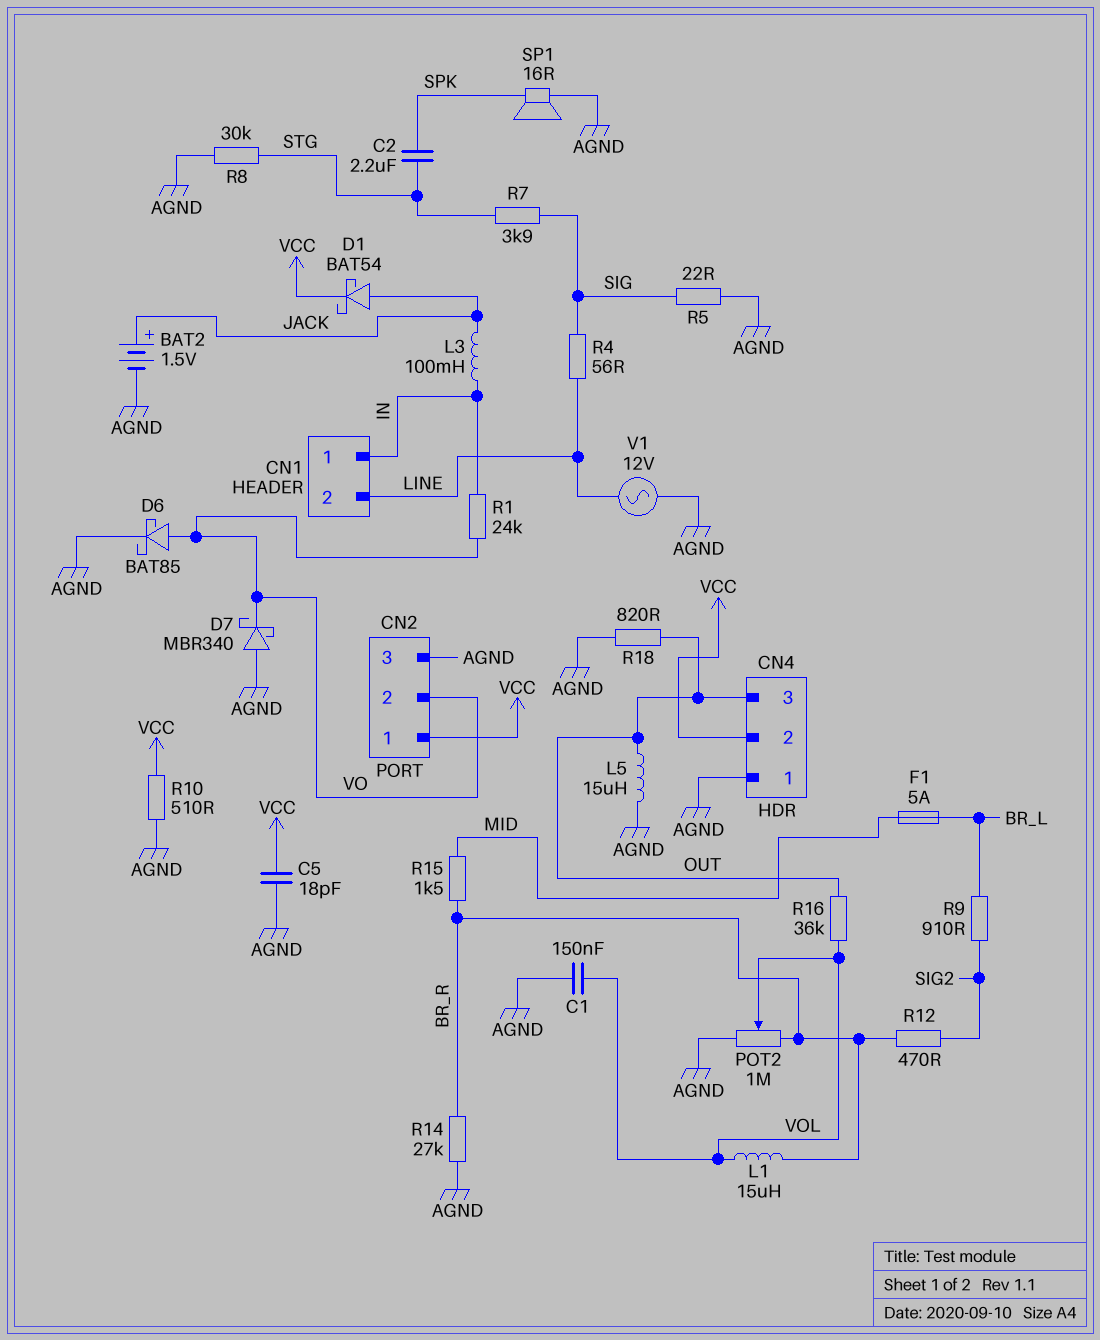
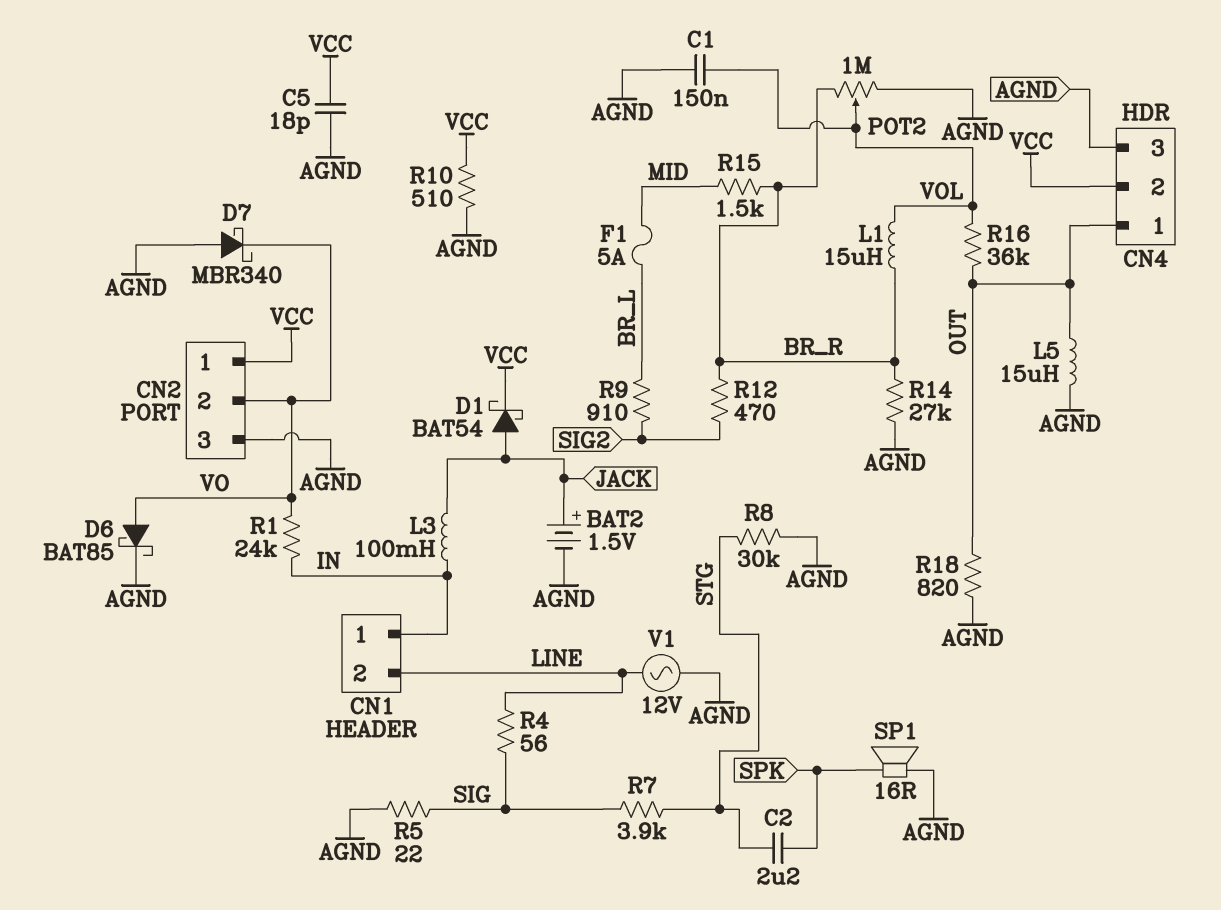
CN4 pin 1: AGND -> OUT
CN4 pin 3: OUT -> AGND

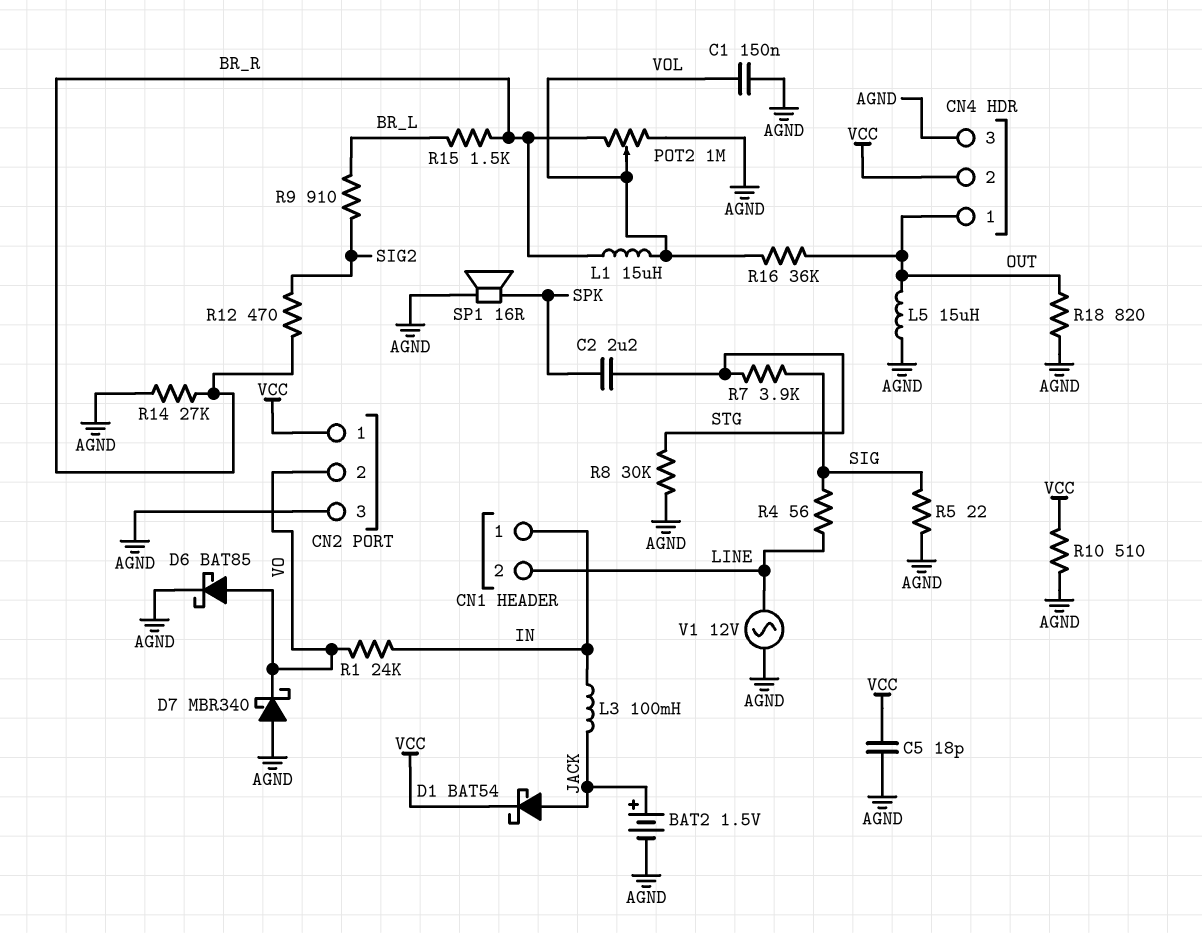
F1: 5A (BR_L, MID) -> none
R15: 1.5k (BR_R, MID) -> 1.5k (BR_L, BR_R)

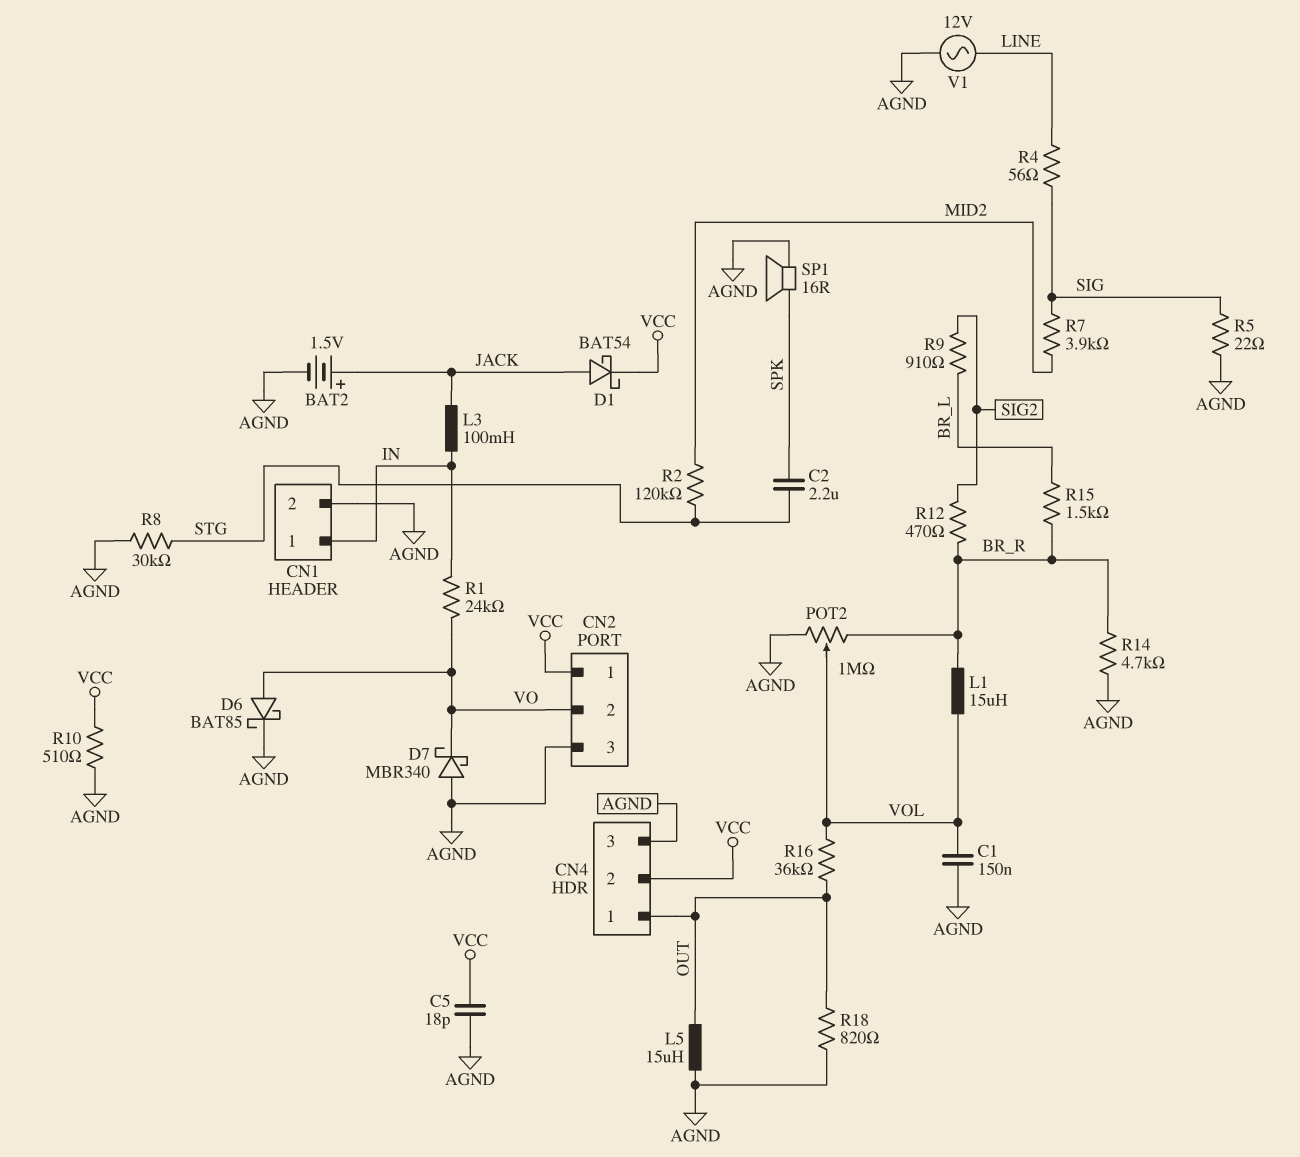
CN1 pin 2: LINE -> AGND
R2: none -> 120k (MID2, STG)
R7: 3.9k (SIG, STG) -> 3.9k (MID2, SIG)
R14: 27k (AGND, BR_R) -> 4.7k (AGND, BR_R)

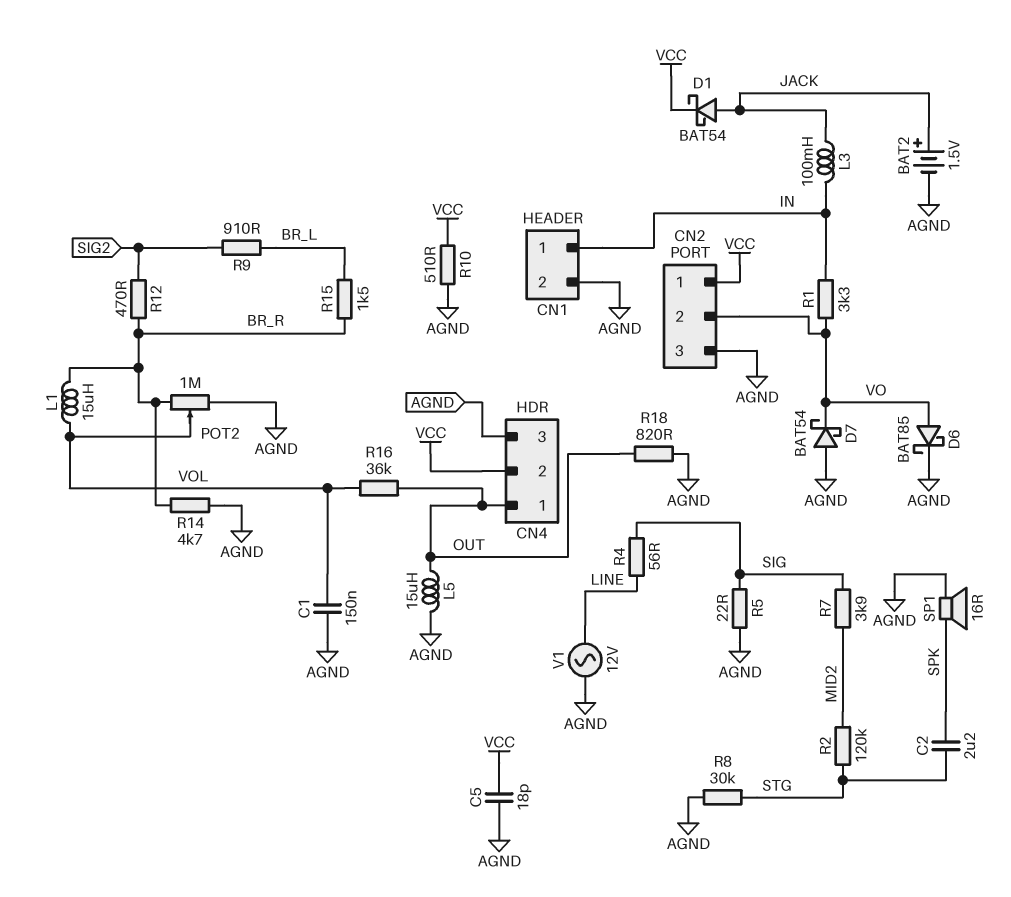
D7: schottky MBR340 (A AGND, K VO) -> schottky BAT54 (A AGND, K VO)
R1: 24k (IN, VO) -> 3.3k (IN, VO)

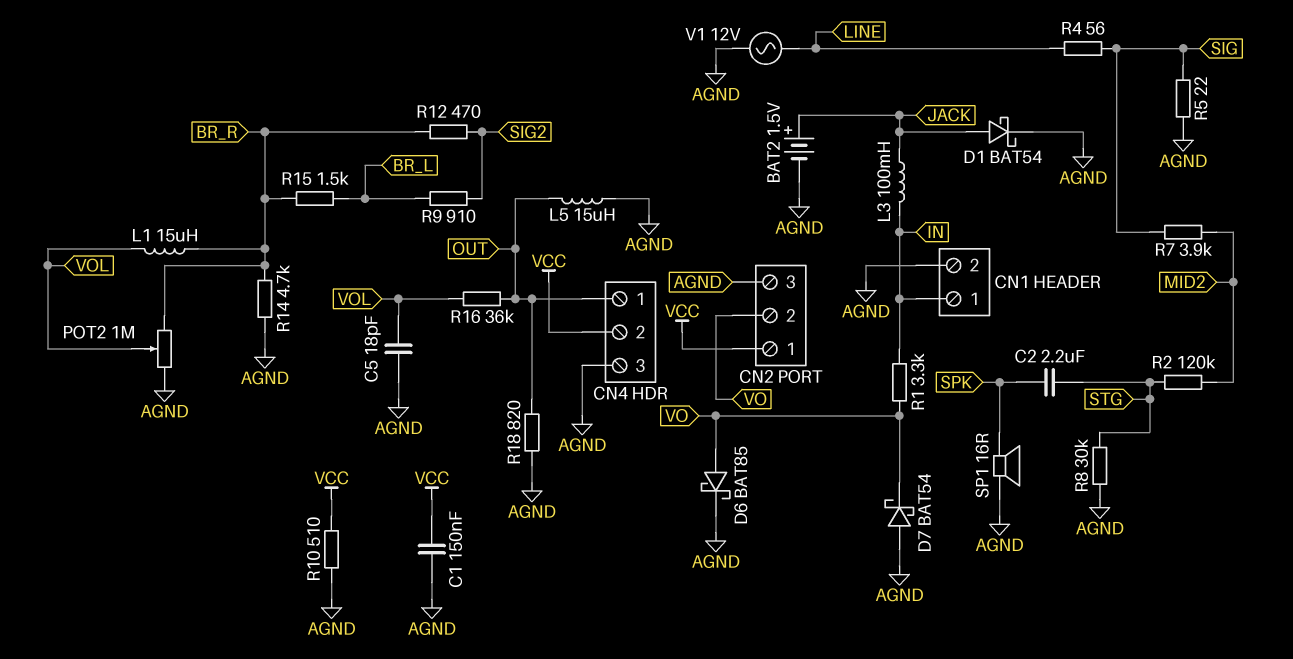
C1: 150nF (AGND, VOL) -> 150nF (AGND, VCC)
C5: 18pF (AGND, VCC) -> 18pF (AGND, VOL)
D1: schottky BAT54 (A JACK, K VCC) -> schottky BAT54 (A JACK, K AGND)

